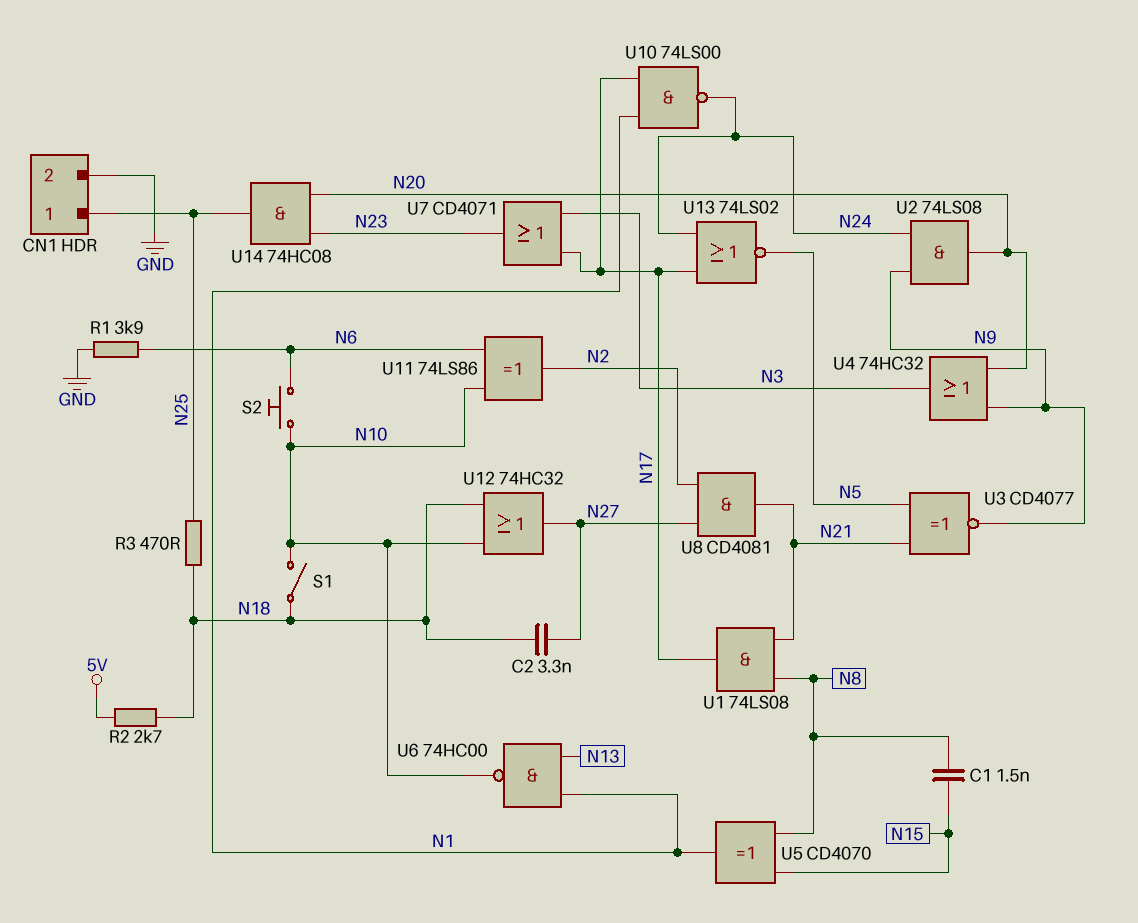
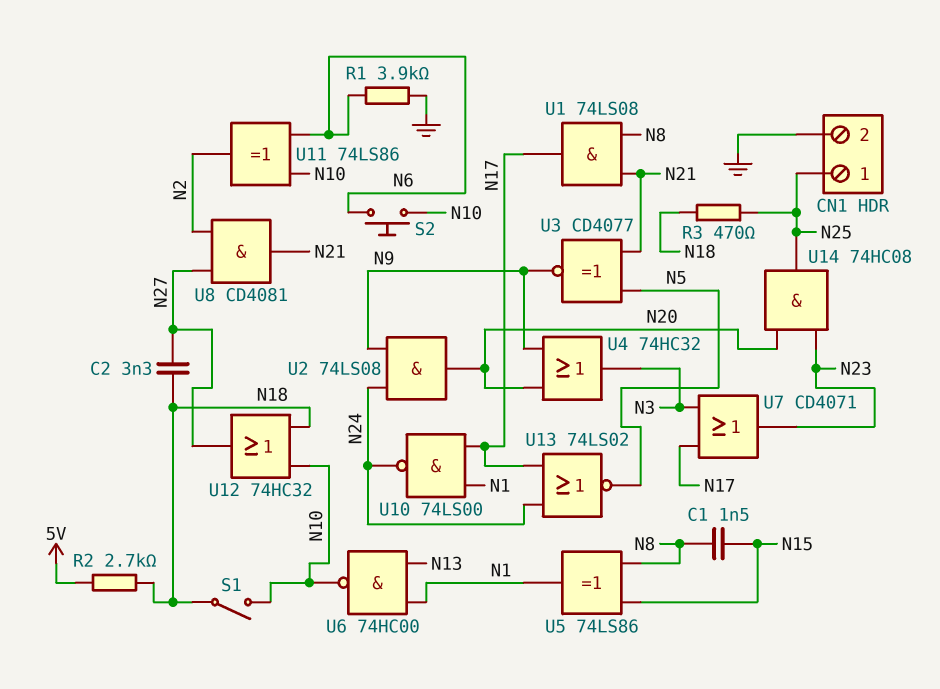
U5: XOR CD4070 (in N8, in N15, out N1) -> XOR 74LS86 (in N8, in N15, out N1)

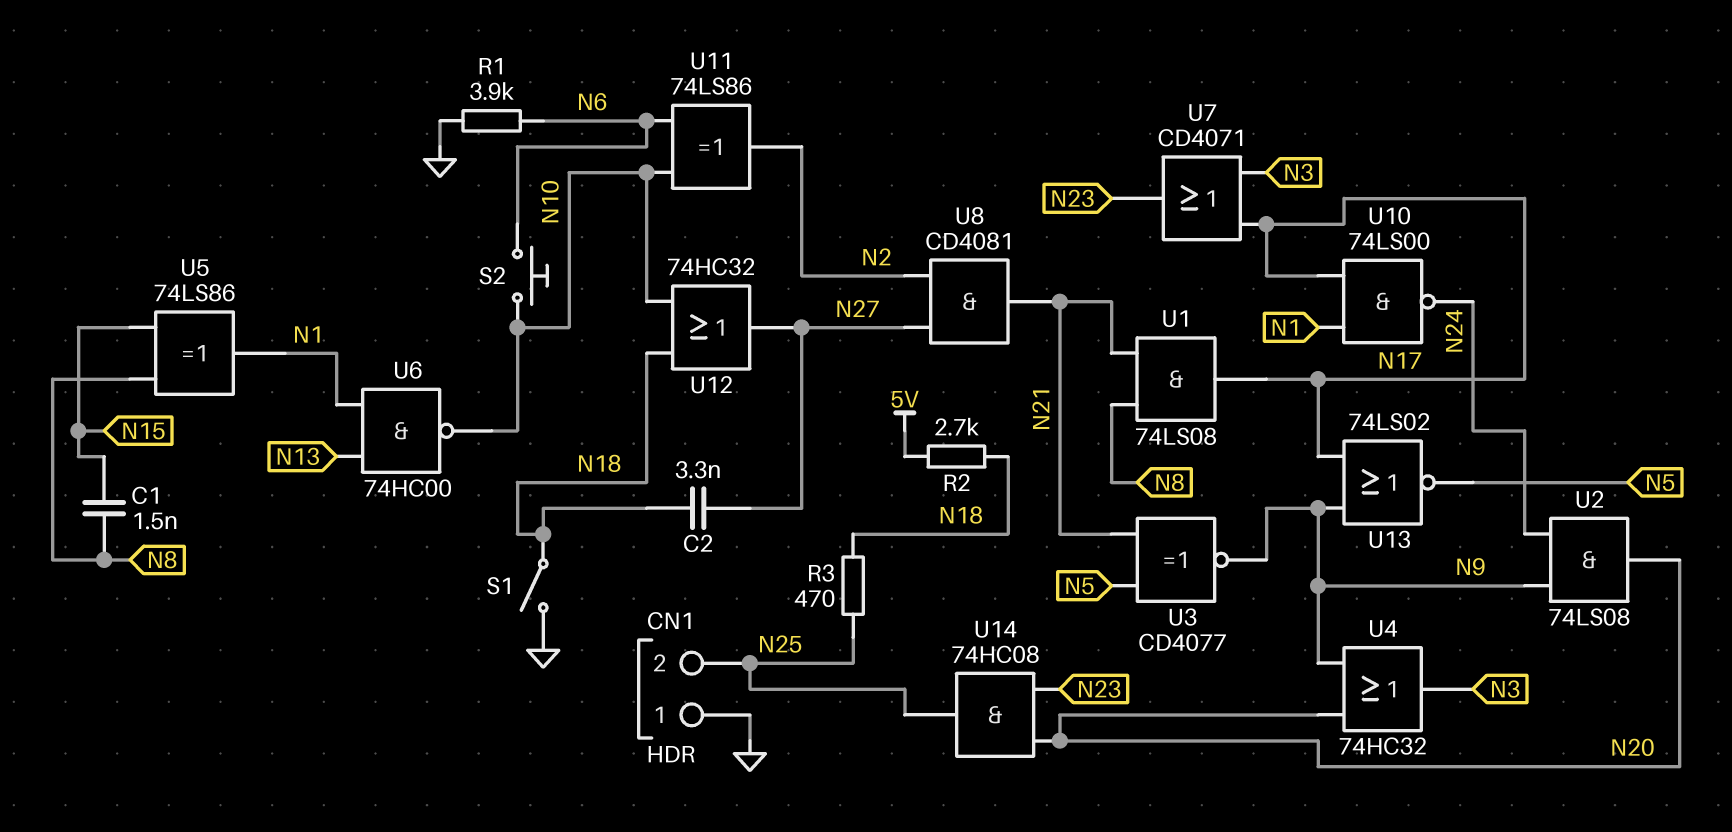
CN1 pin 1: N25 -> GND
CN1 pin 2: GND -> N25
S1: switch (N10, N18) -> switch (GND, N18)
U13: NOR 74LS02 (in N17, in N24, out N5) -> NOR 74LS02 (in N9, in N17, out N5)

